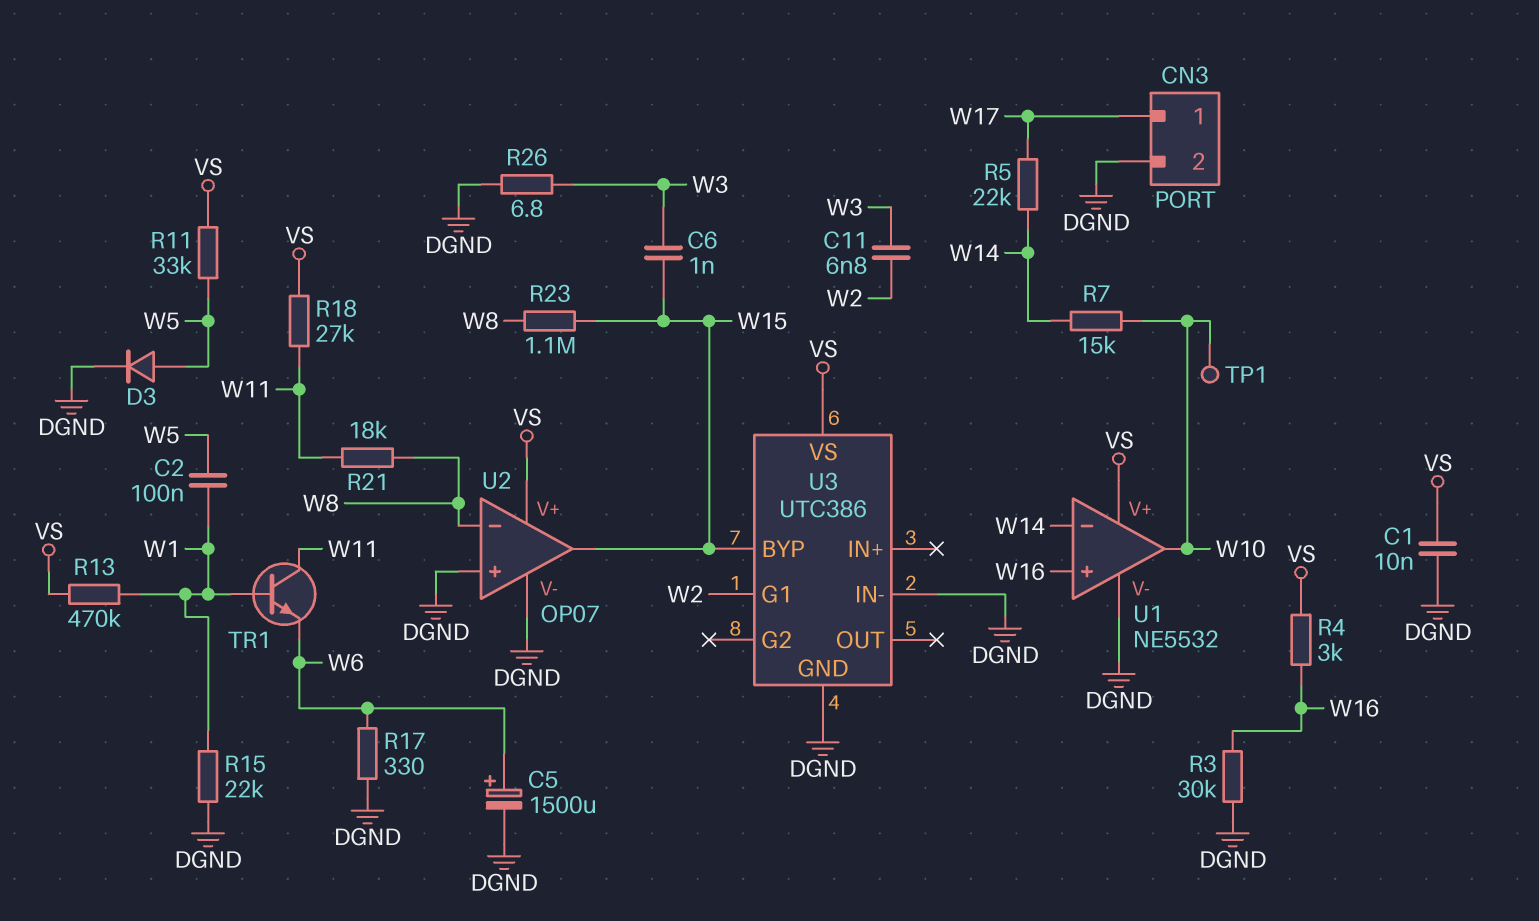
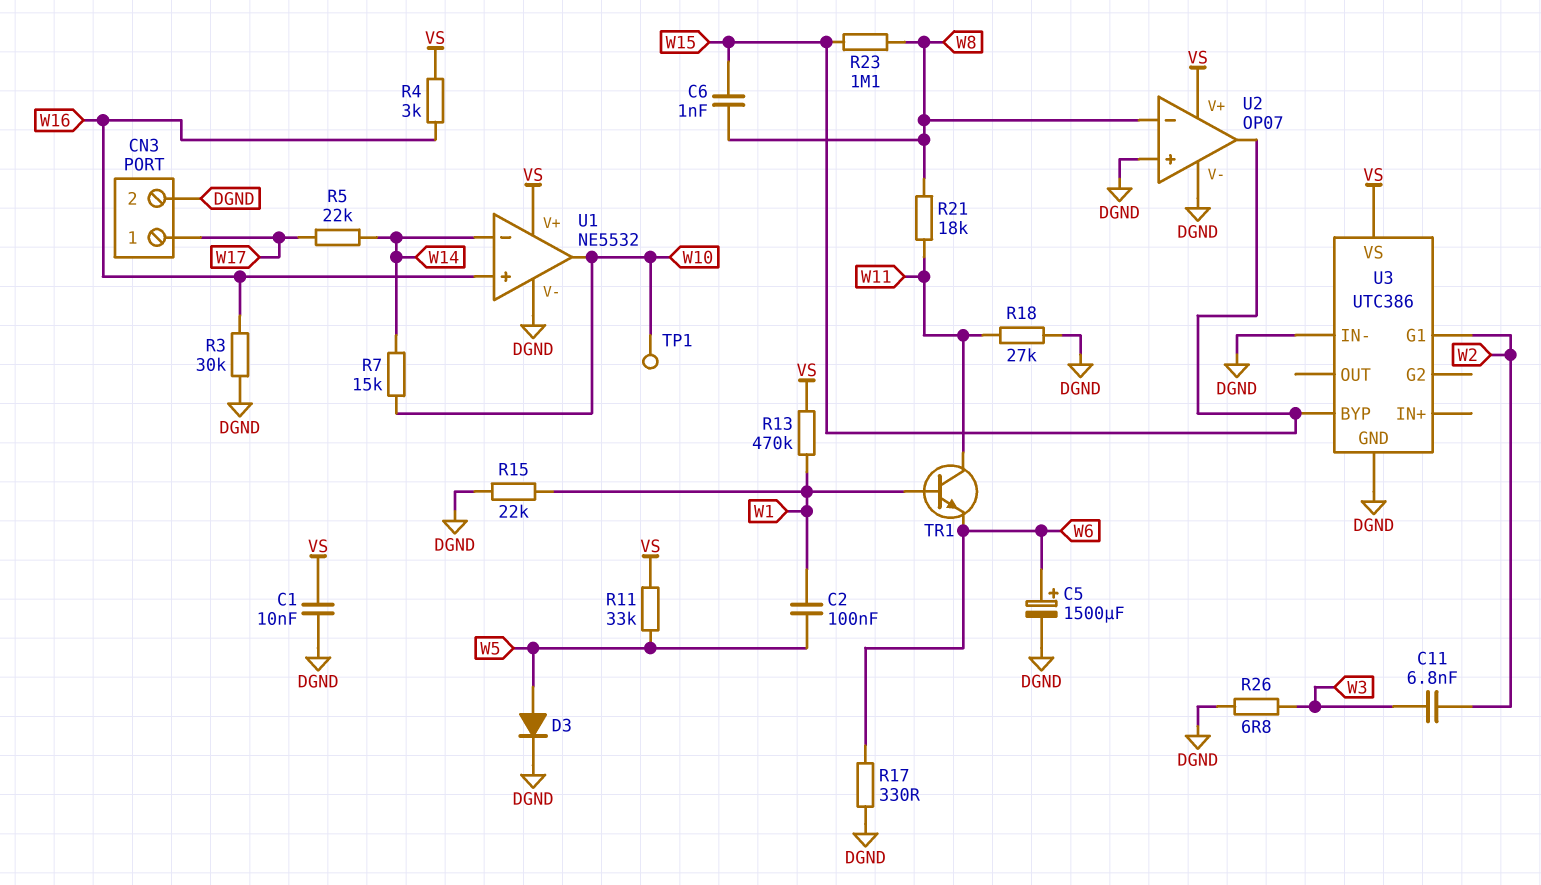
C6: 1nF (W3, W15) -> 1nF (W8, W15)
R18: 27k (VS, W11) -> 27k (DGND, W11)

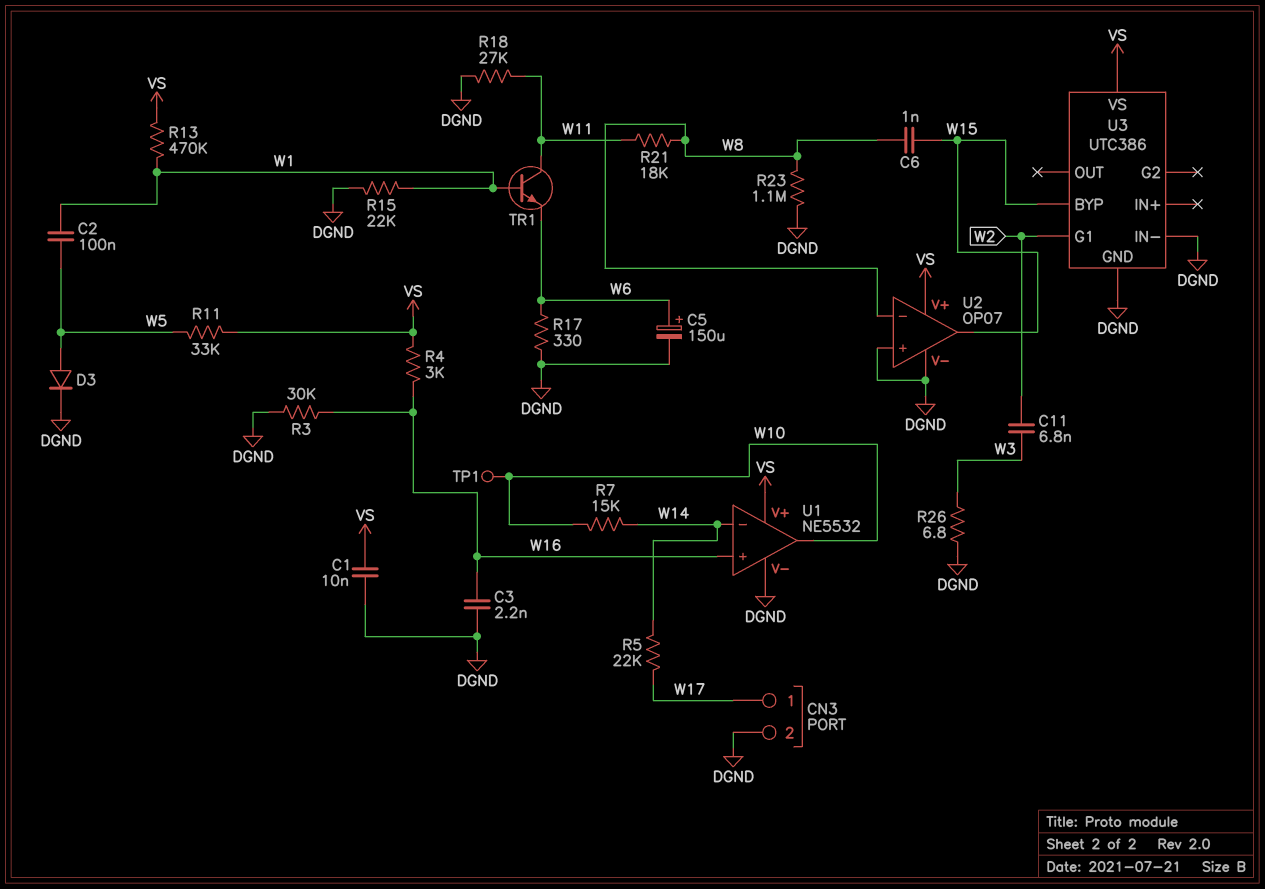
C3: none -> 2.2nF (DGND, W16)
C5: 1500uF (plus W6, minus DGND) -> 150uF (plus W6, minus DGND)
R23: 1.1M (W8, W15) -> 1.1M (DGND, W8)

